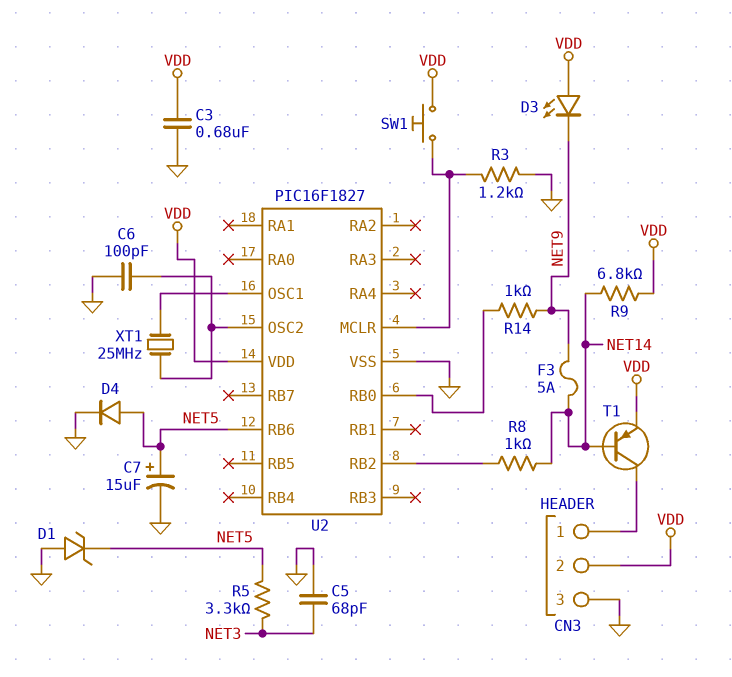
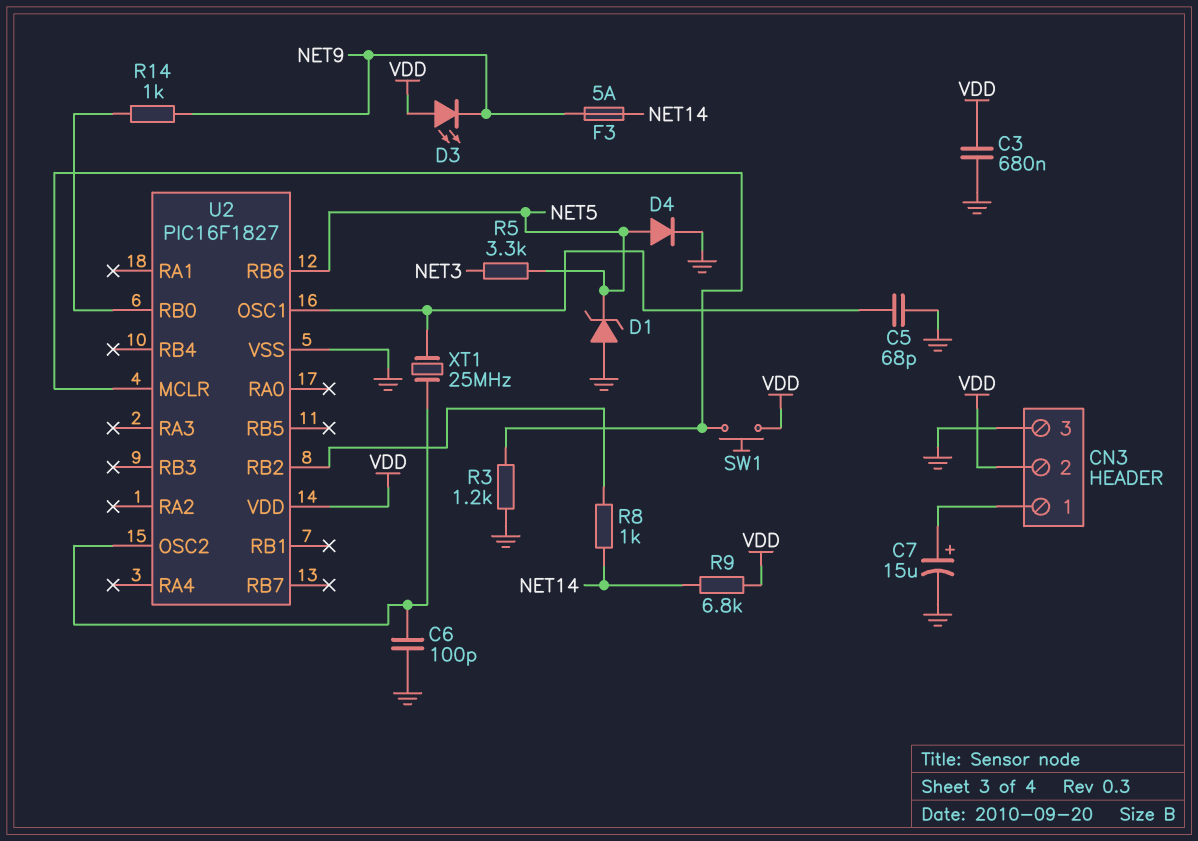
C5: 68pF (GND, NET3) -> 68pF (GND, U2/OSC1)
C7: 15uF (plus NET5, minus GND) -> 15uF (plus CN3/1, minus GND)
T1: PNP (B NET14, C CN3/1, E VDD) -> none

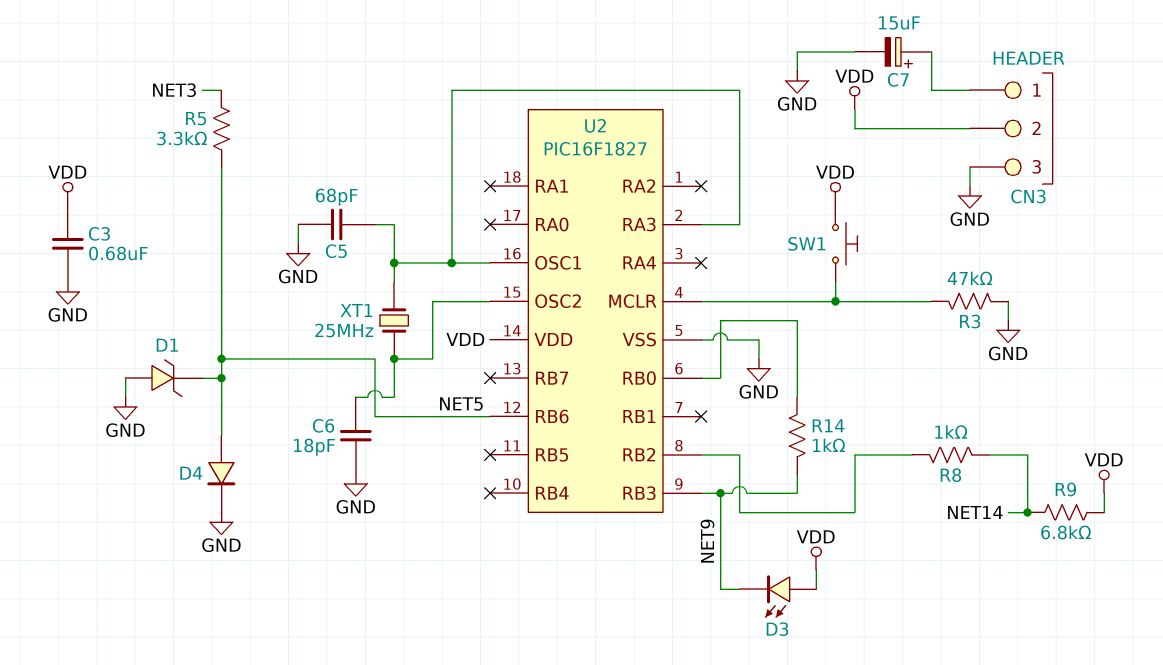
C6: 100pF (GND, U2/OSC2) -> 18pF (GND, U2/OSC2)
F3: 5A (NET9, NET14) -> none
R3: 1.2k (GND, U2/MCLR) -> 47k (GND, U2/MCLR)
U2 pin RA3: none -> U2/OSC1
U2 pin RB3: none -> NET9

